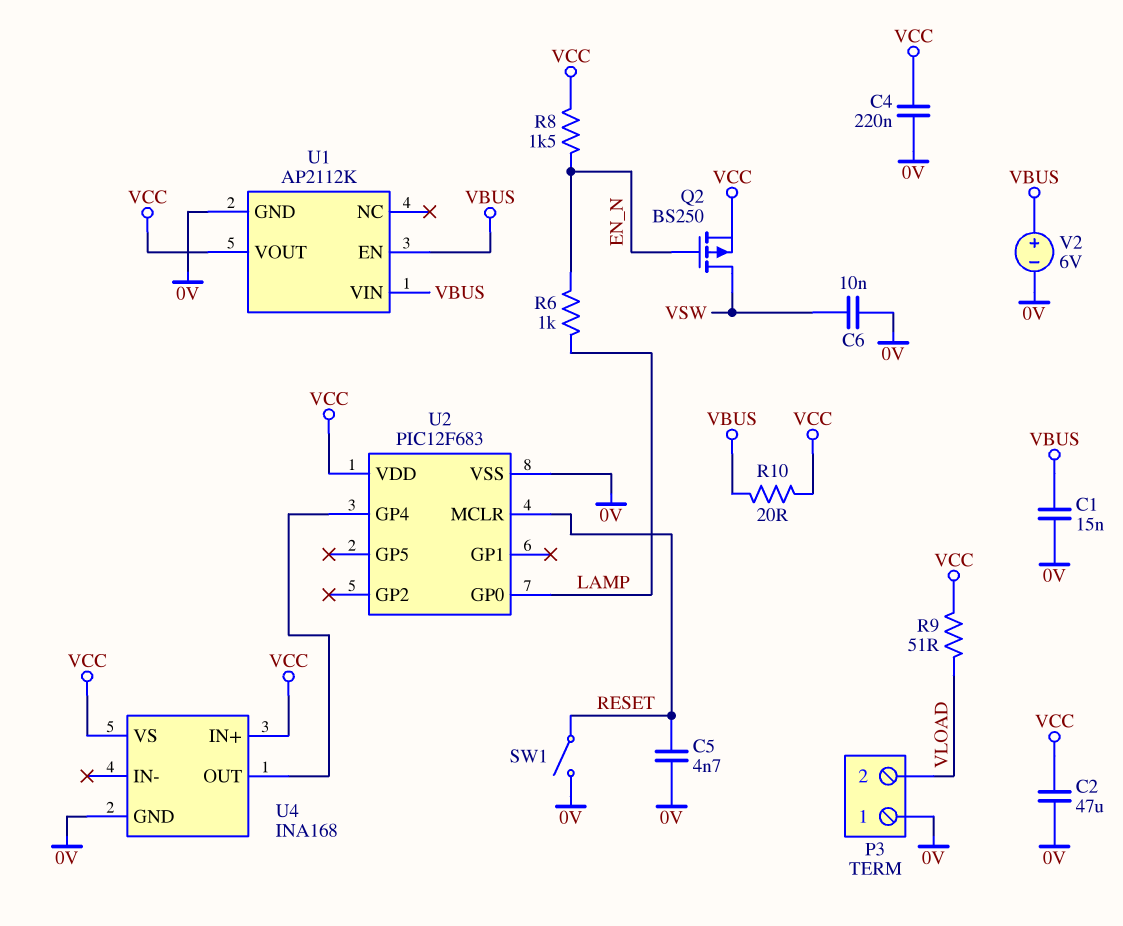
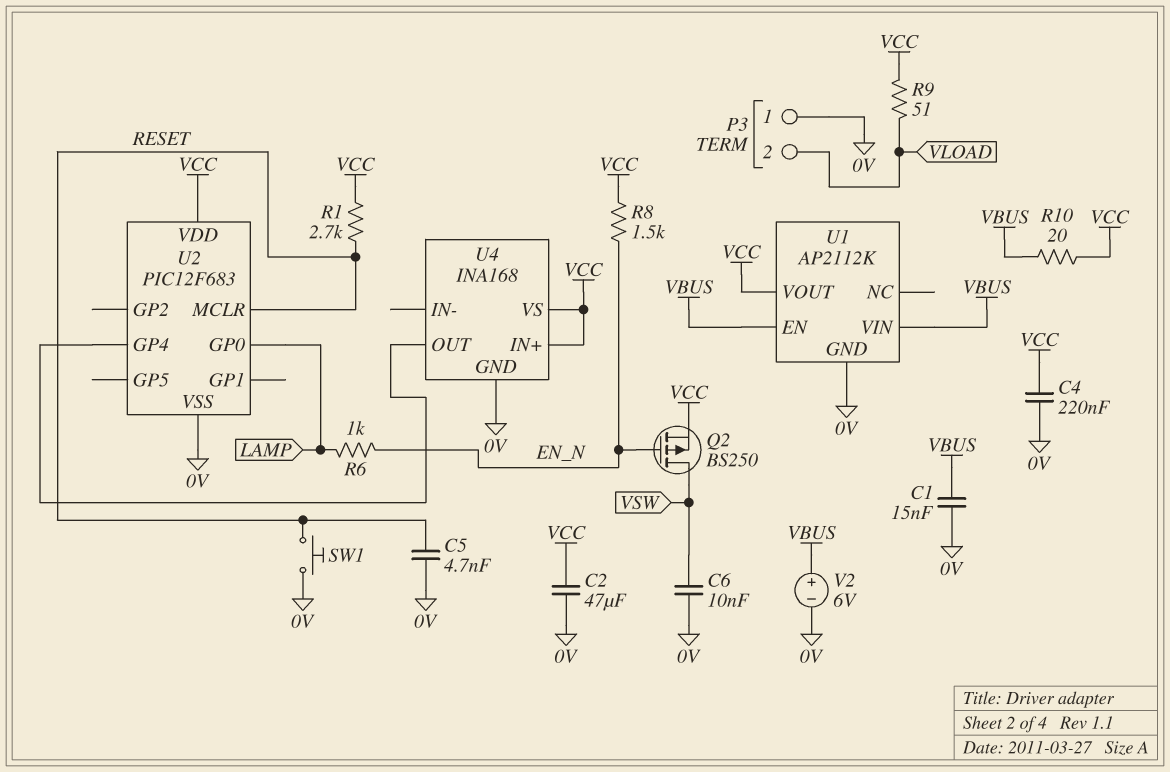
R1: none -> 2.7k (RESET, VCC)
SW1: switch (0V, RESET) -> button (0V, RESET)

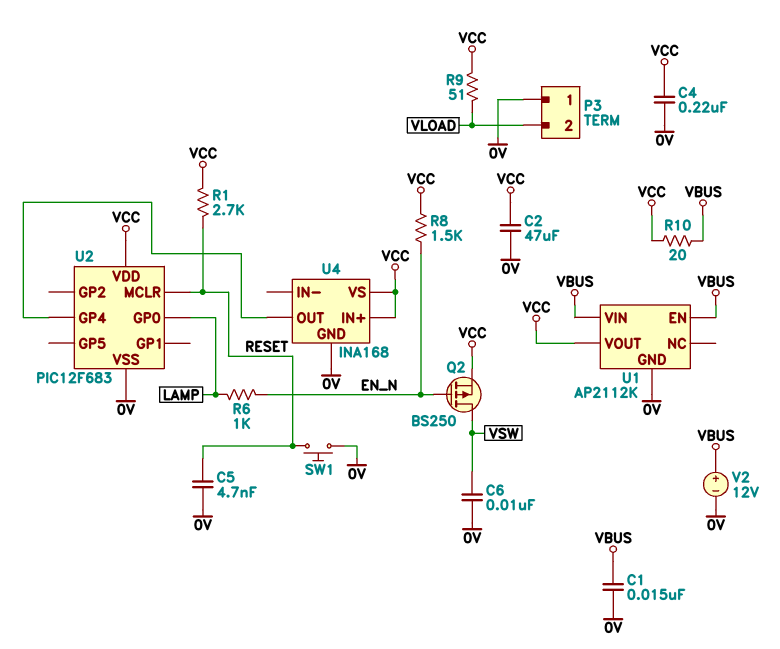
V2: 6V (plus VBUS, minus 0V) -> 12V (plus VBUS, minus 0V)

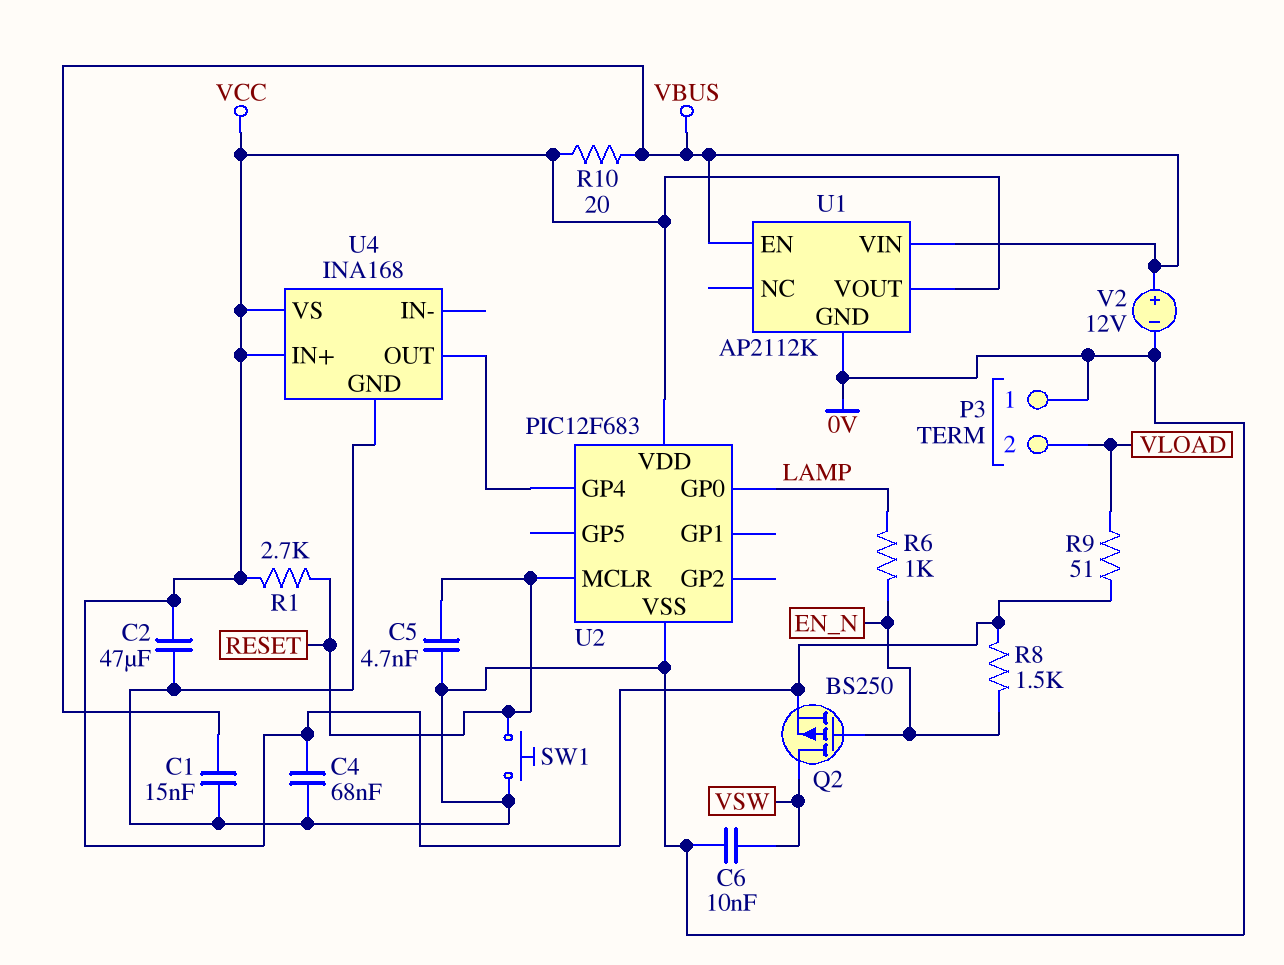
C4: 220nF (0V, VCC) -> 68nF (0V, VCC)

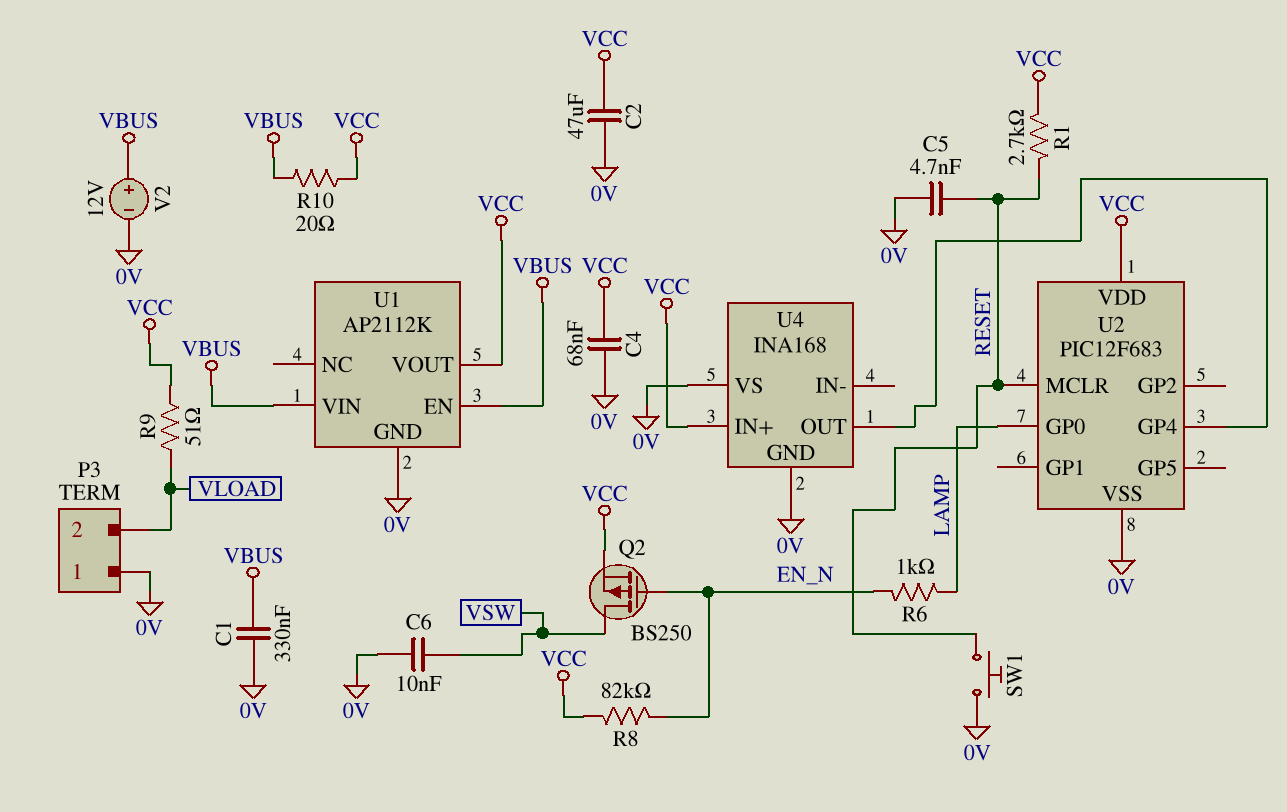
C1: 15nF (0V, VBUS) -> 330nF (0V, VBUS)
R8: 1.5k (EN_N, VCC) -> 82k (EN_N, VCC)
U4 pin VS: VCC -> 0V

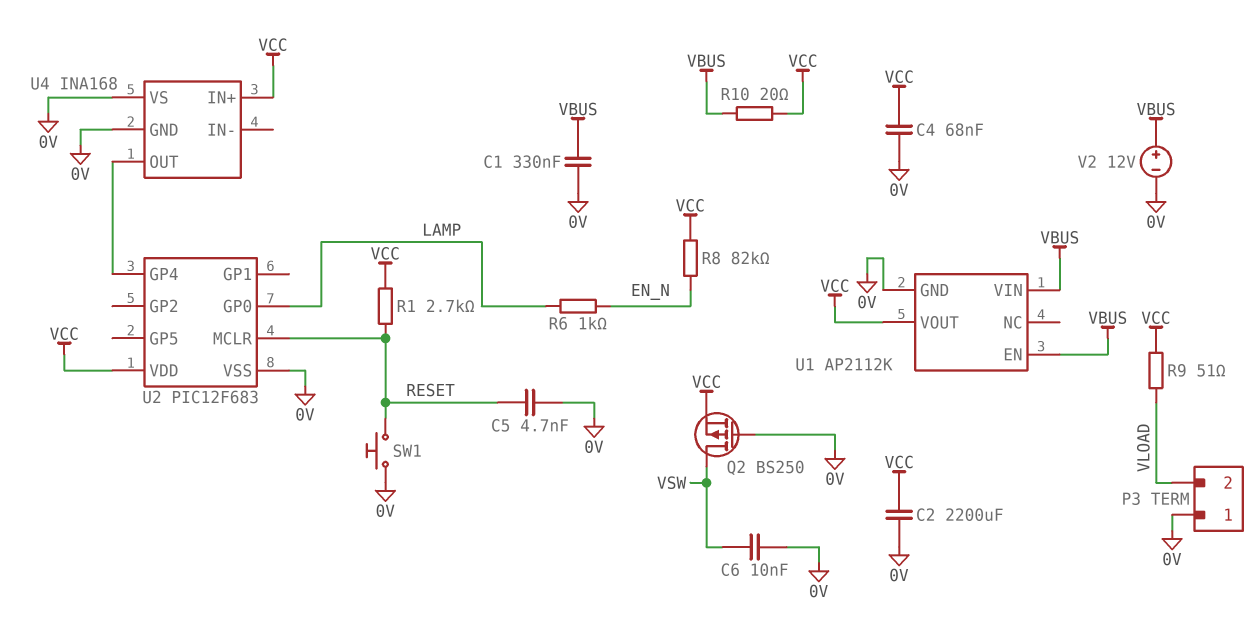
C2: 47uF (0V, VCC) -> 2200uF (0V, VCC)
Q2: PMOS BS250 (G EN_N, D VSW, S VCC) -> PMOS BS250 (G 0V, D VSW, S VCC)

